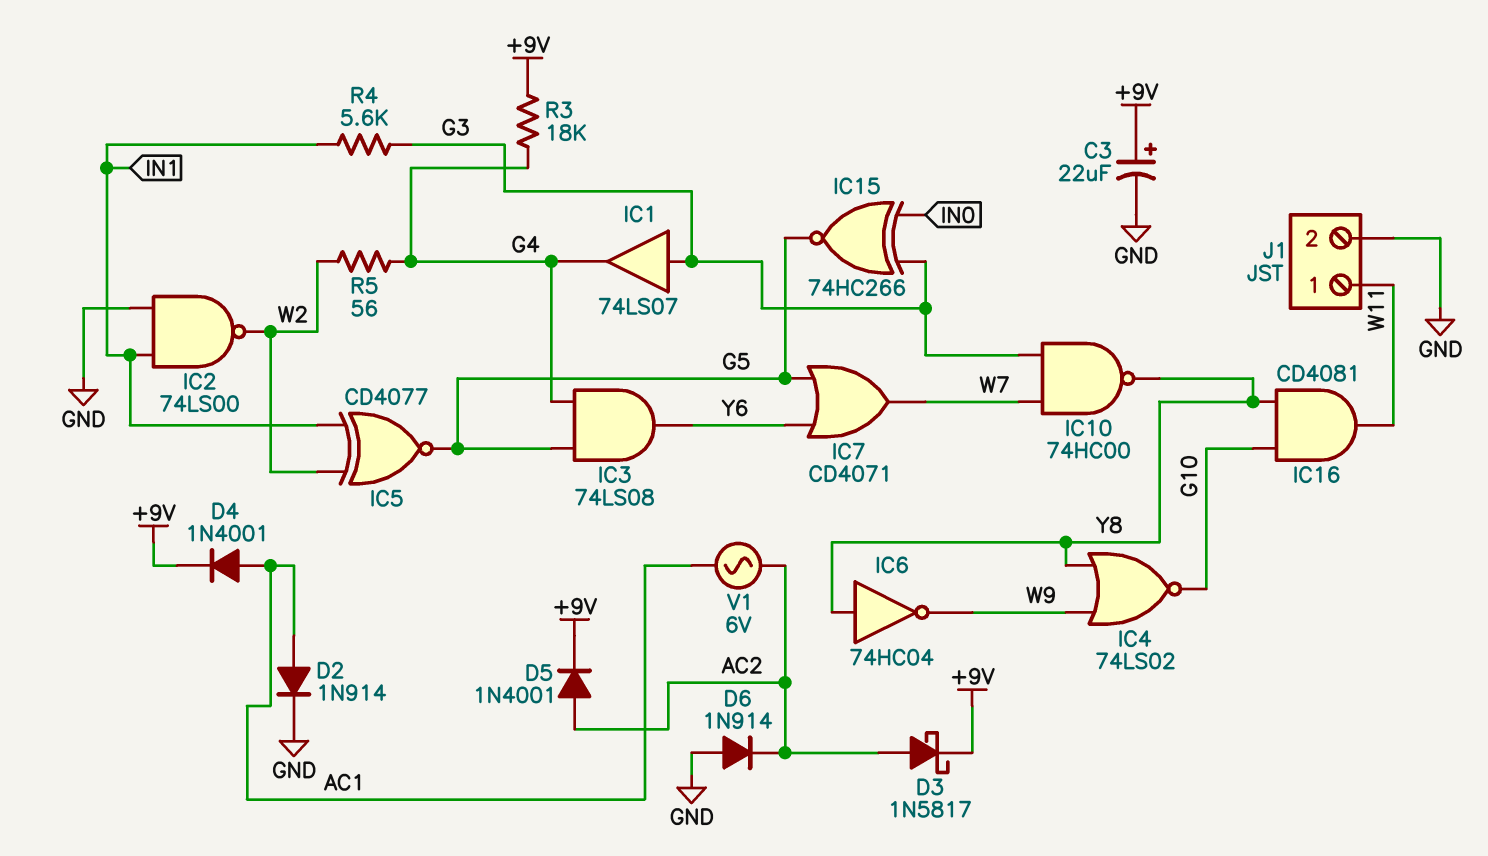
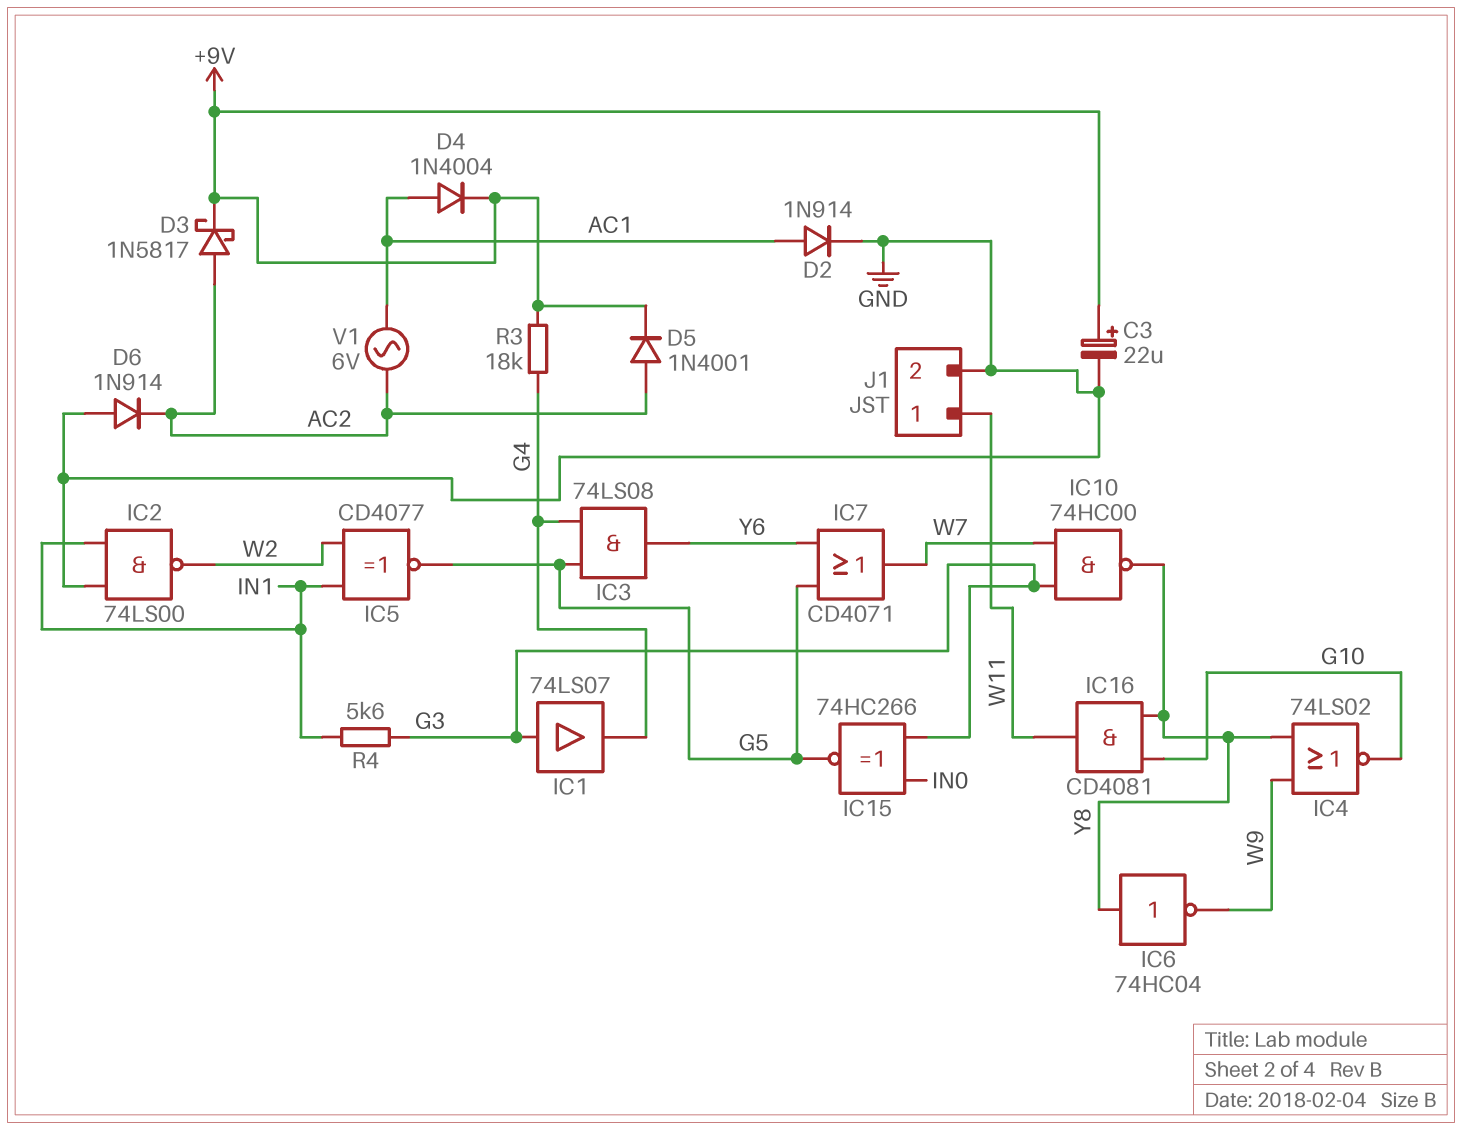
D4: diode 1N4001 (A AC1, K +9V) -> diode 1N4004 (A AC1, K +9V)
R5: 56 (G4, W2) -> none

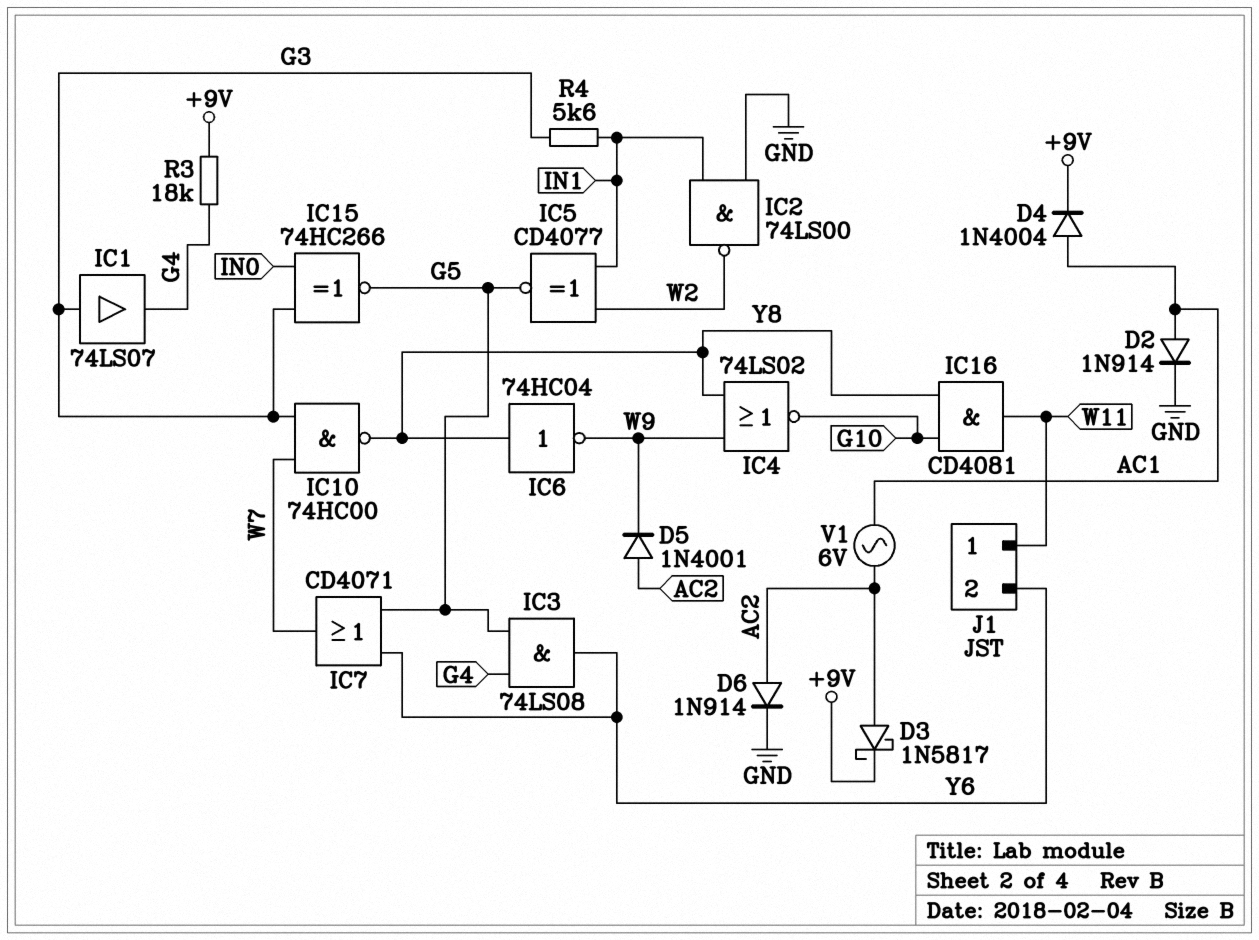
C3: 22uF (plus +9V, minus GND) -> none
D5: diode 1N4001 (A AC2, K +9V) -> diode 1N4001 (A AC2, K W9)
D6: diode 1N914 (A GND, K AC2) -> diode 1N914 (A AC2, K GND)
J1 pin 2: GND -> Y6

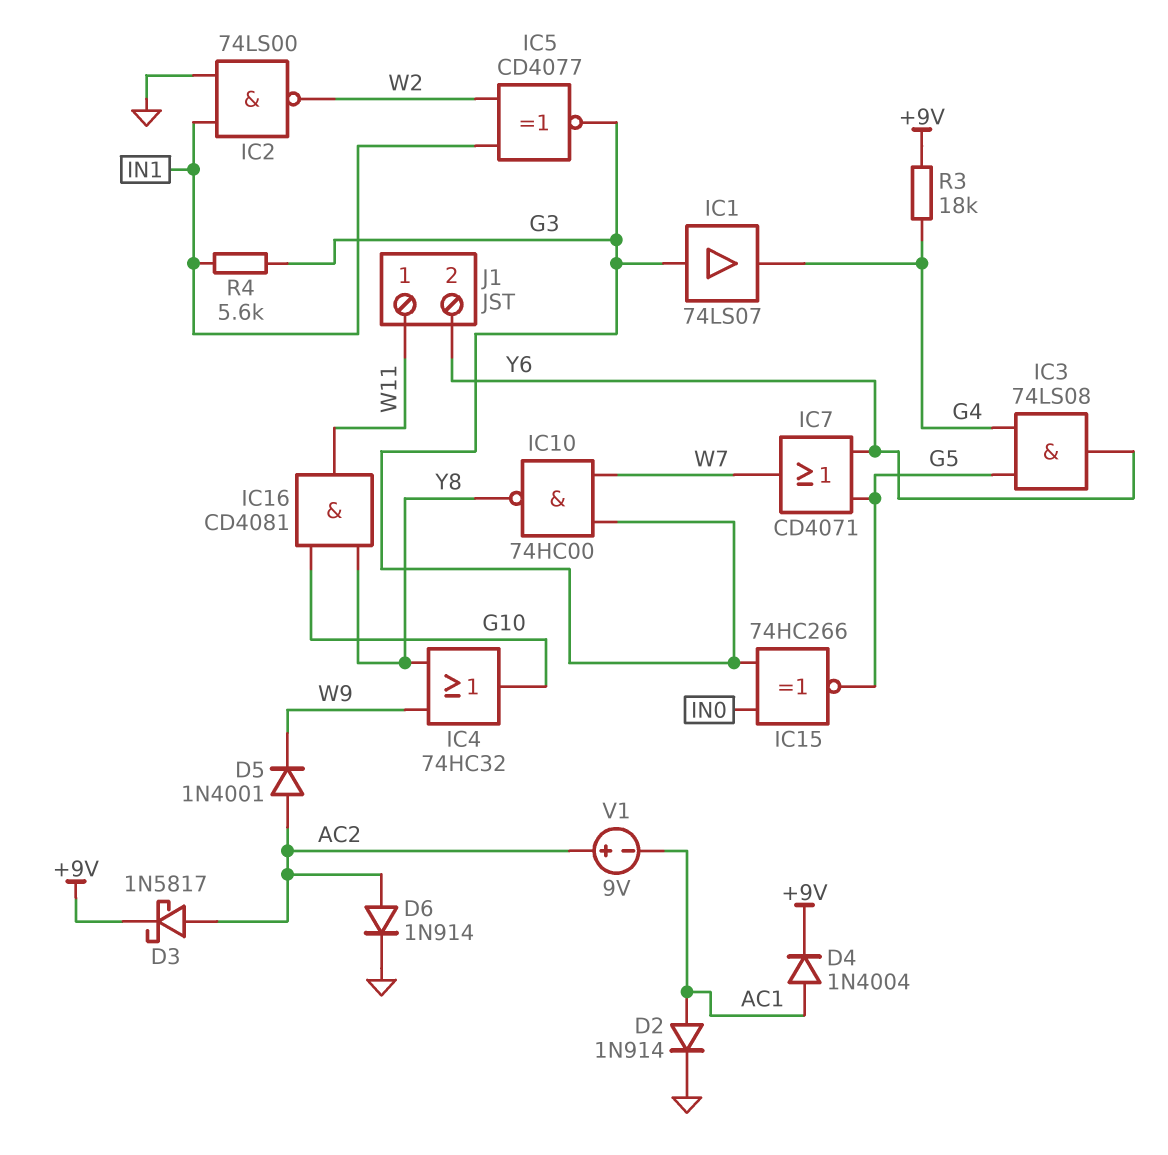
IC4: NOR 74LS02 (in W9, in Y8, out G10) -> OR 74HC32 (in W9, in Y8, out G10)
IC5: XNOR CD4077 (in IN1, in W2, out G5) -> XNOR CD4077 (in IN1, in W2, out G3)
IC6: NOT 74HC04 (in Y8, out W9) -> none
V1: AC 6V (AC1, AC2) -> 9V (plus AC2, minus AC1)

